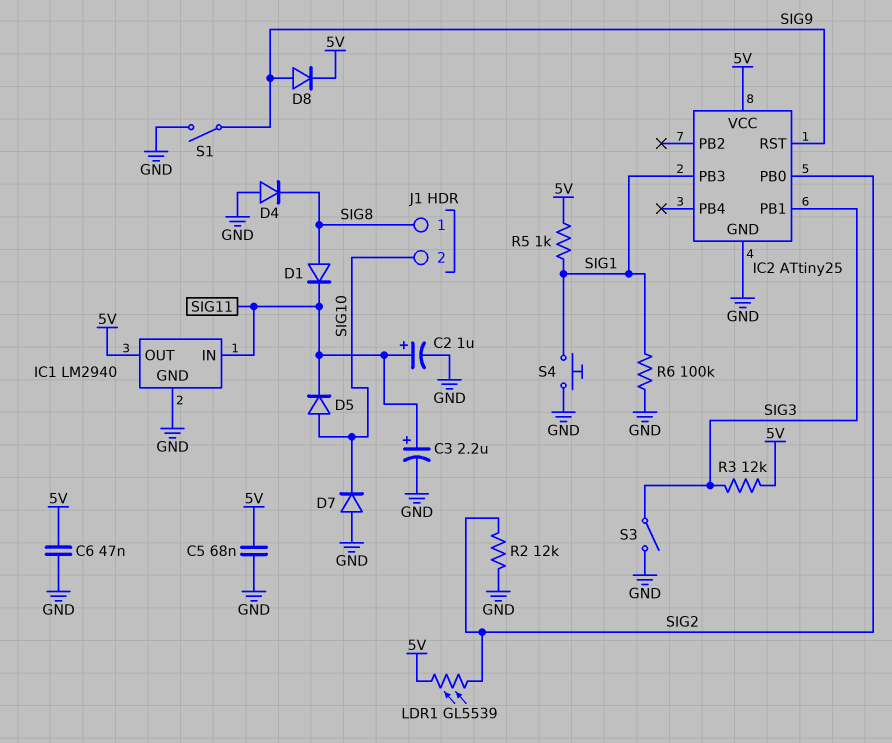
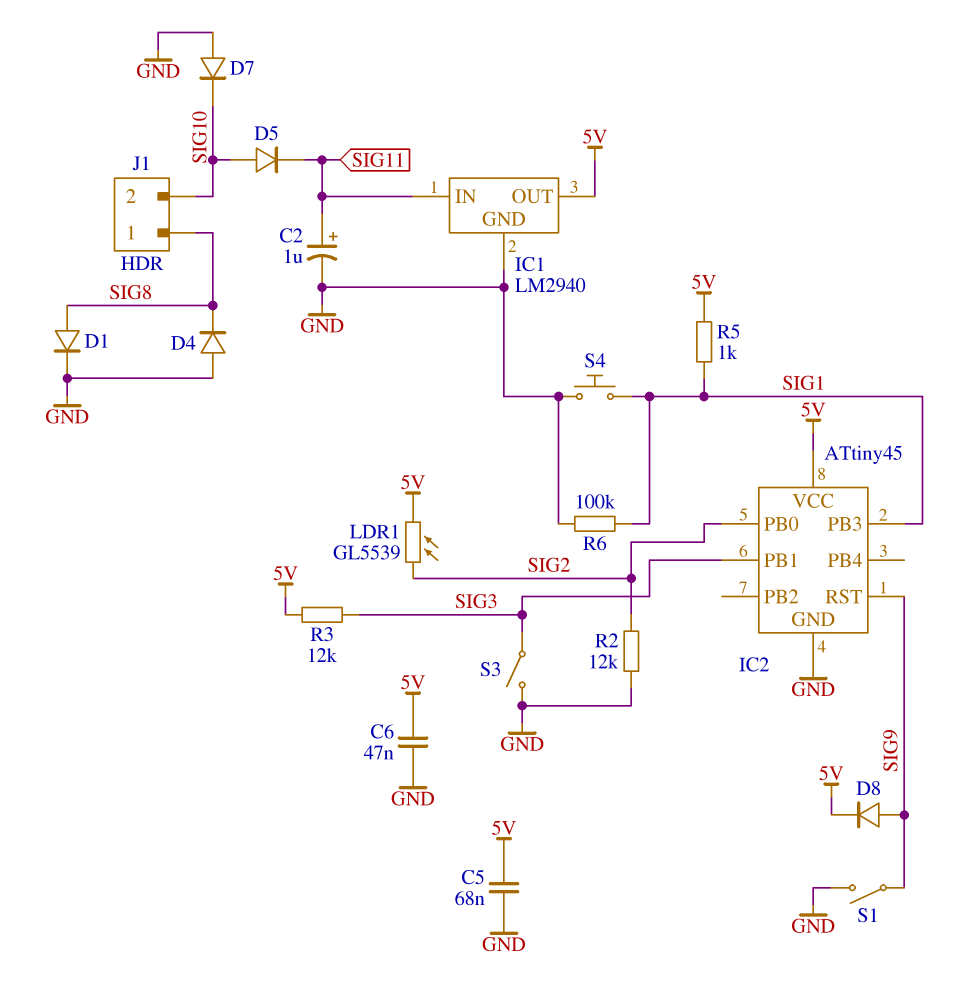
C3: 2.2uF (plus SIG11, minus GND) -> none
D1: diode (A SIG8, K SIG11) -> diode (A SIG8, K GND)
IC2: ATtiny25 -> ATtiny45

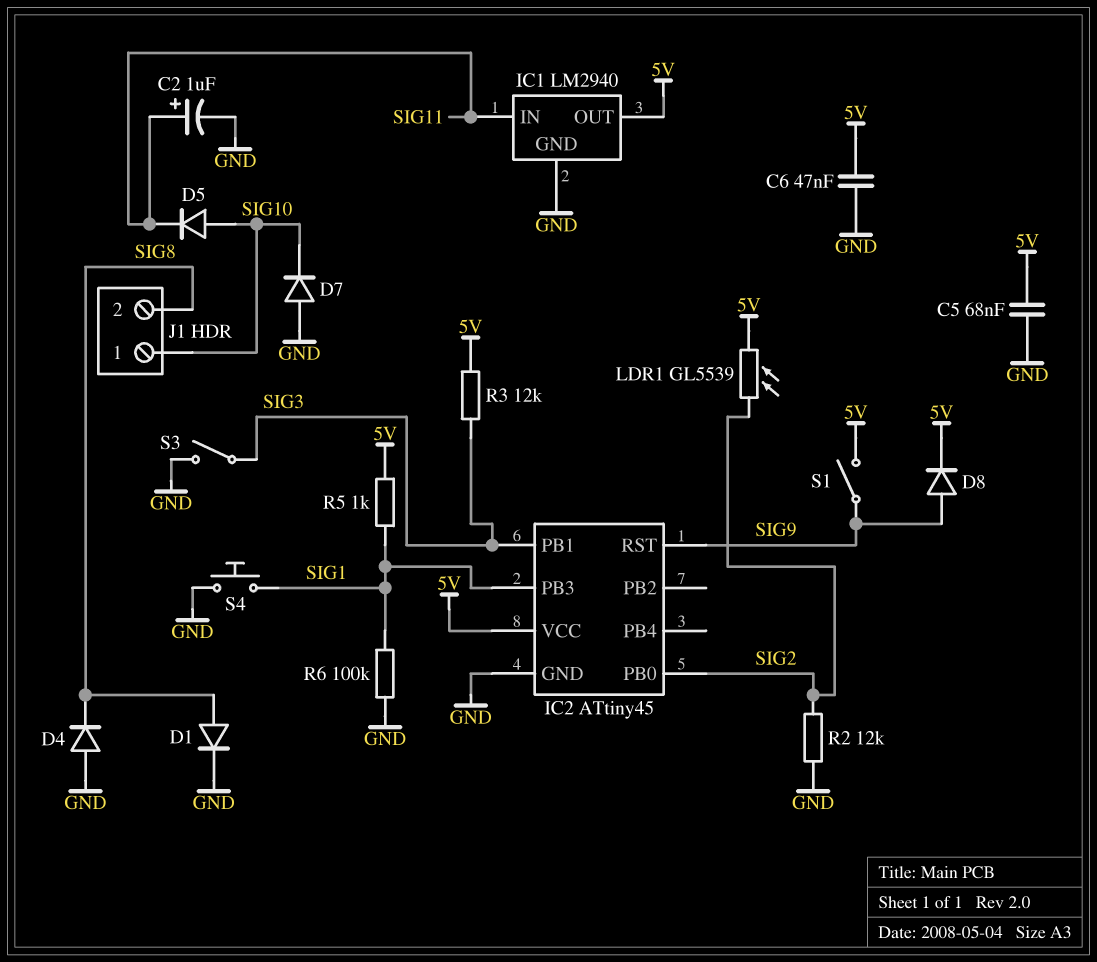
J1 pin 1: SIG8 -> SIG10
J1 pin 2: SIG10 -> SIG8
S1: switch (GND, SIG9) -> switch (5V, SIG9)

